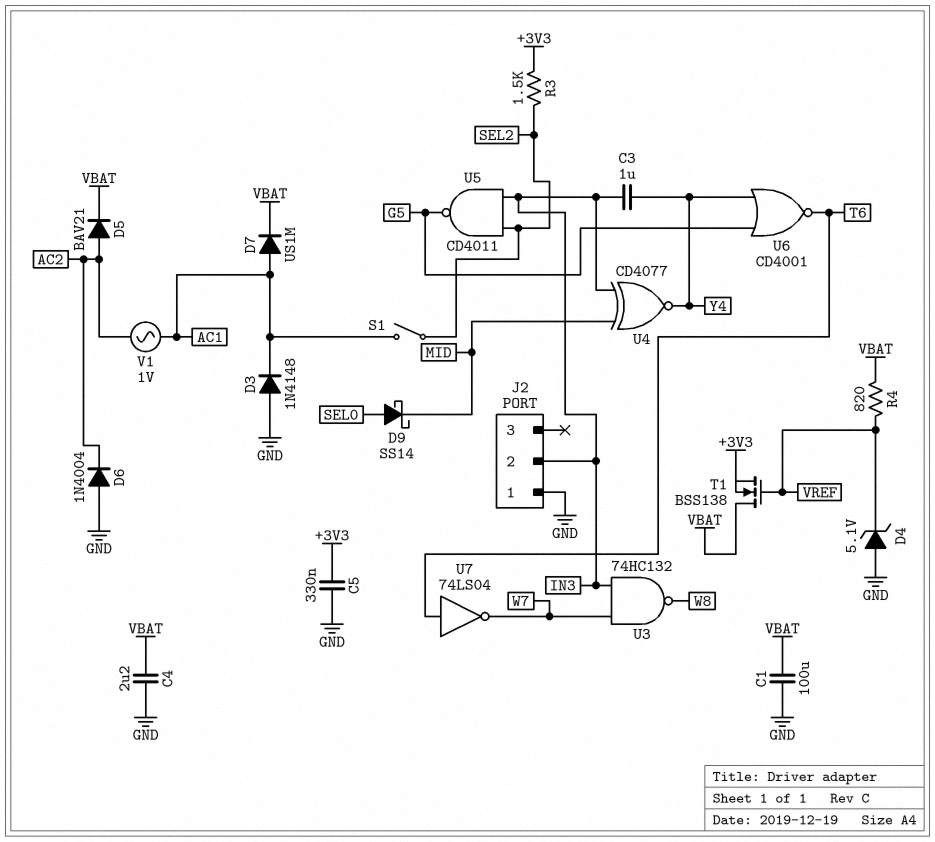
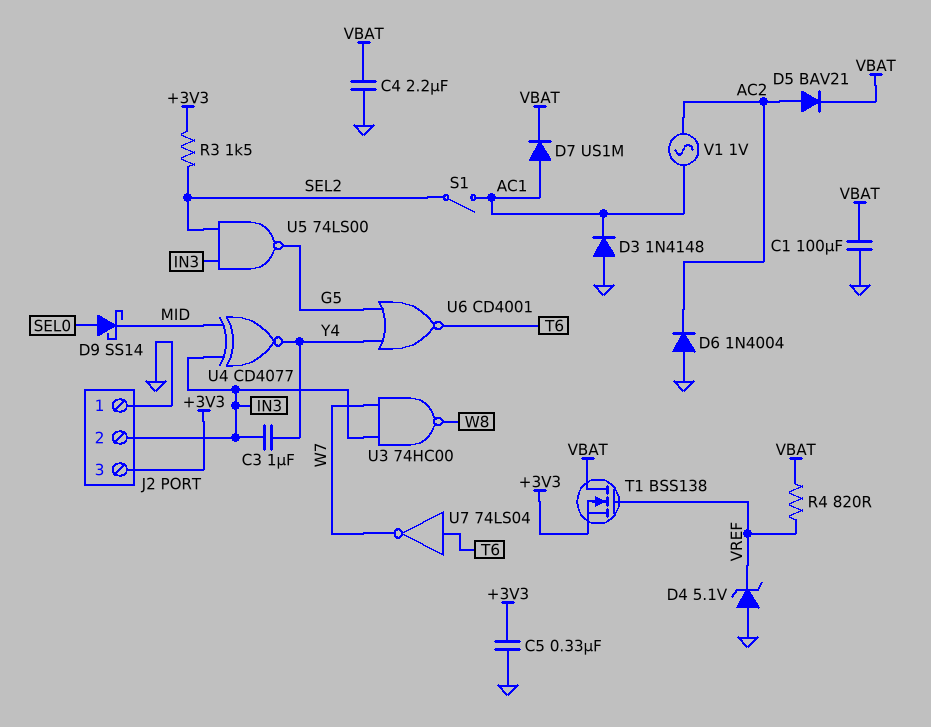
J2 pin 3: none -> +3V3
U3: NAND 74HC132 (in IN3, in W7, out W8) -> NAND 74HC00 (in IN3, in W7, out W8)
U5: NAND CD4011 (in IN3, in SEL2, out G5) -> NAND 74LS00 (in IN3, in SEL2, out G5)

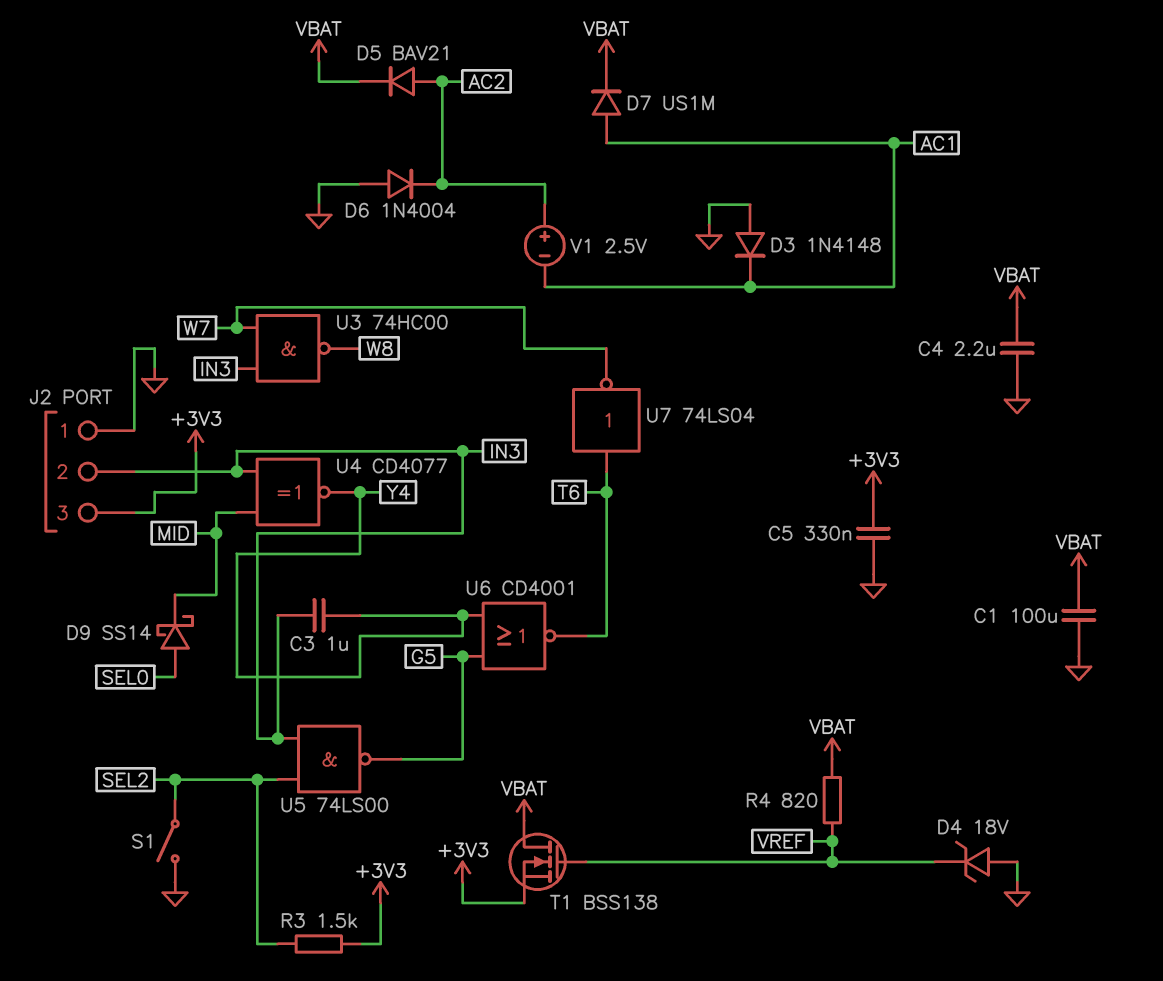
D4: zener 5.1V (A GND, K VREF) -> zener 18V (A GND, K VREF)
S1: switch (AC1, SEL2) -> switch (GND, SEL2)
V1: AC 1V (AC1, AC2) -> 2.5V (plus AC2, minus AC1)

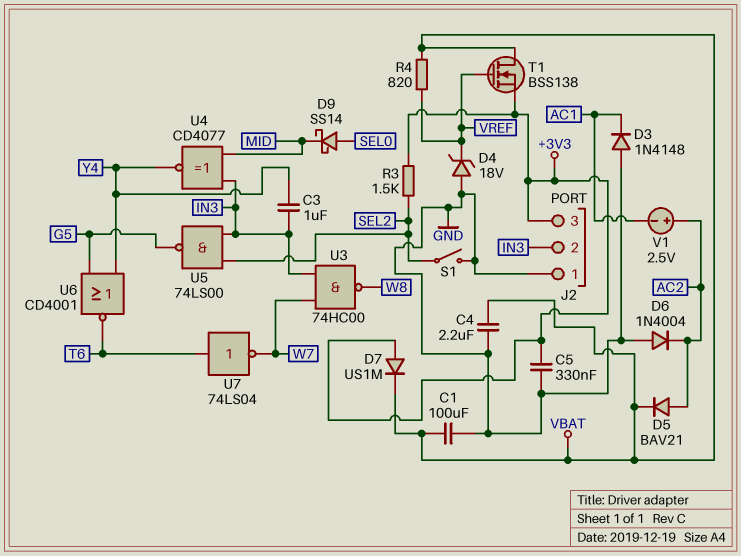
D7: diode US1M (A AC1, K VBAT) -> diode US1M (A +3V3, K VBAT)

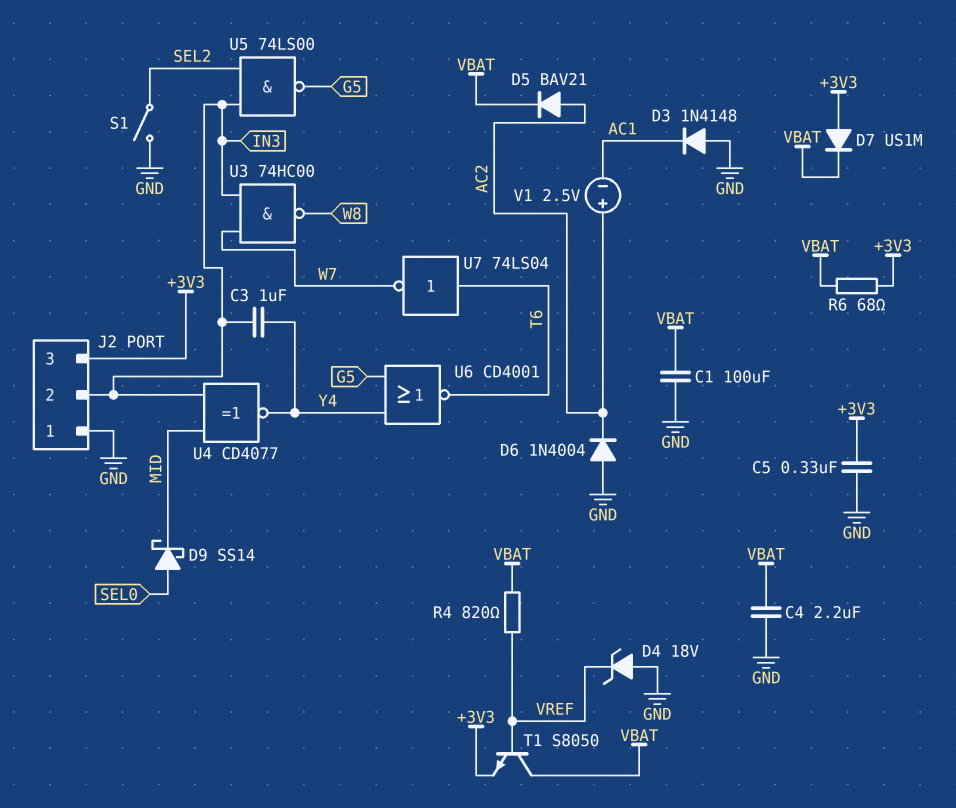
R3: 1.5k (+3V3, SEL2) -> none
R6: none -> 68 (+3V3, VBAT)
T1: NMOS BSS138 (G VREF, D VBAT, S +3V3) -> NPN S8050 (B VREF, C VBAT, E +3V3)

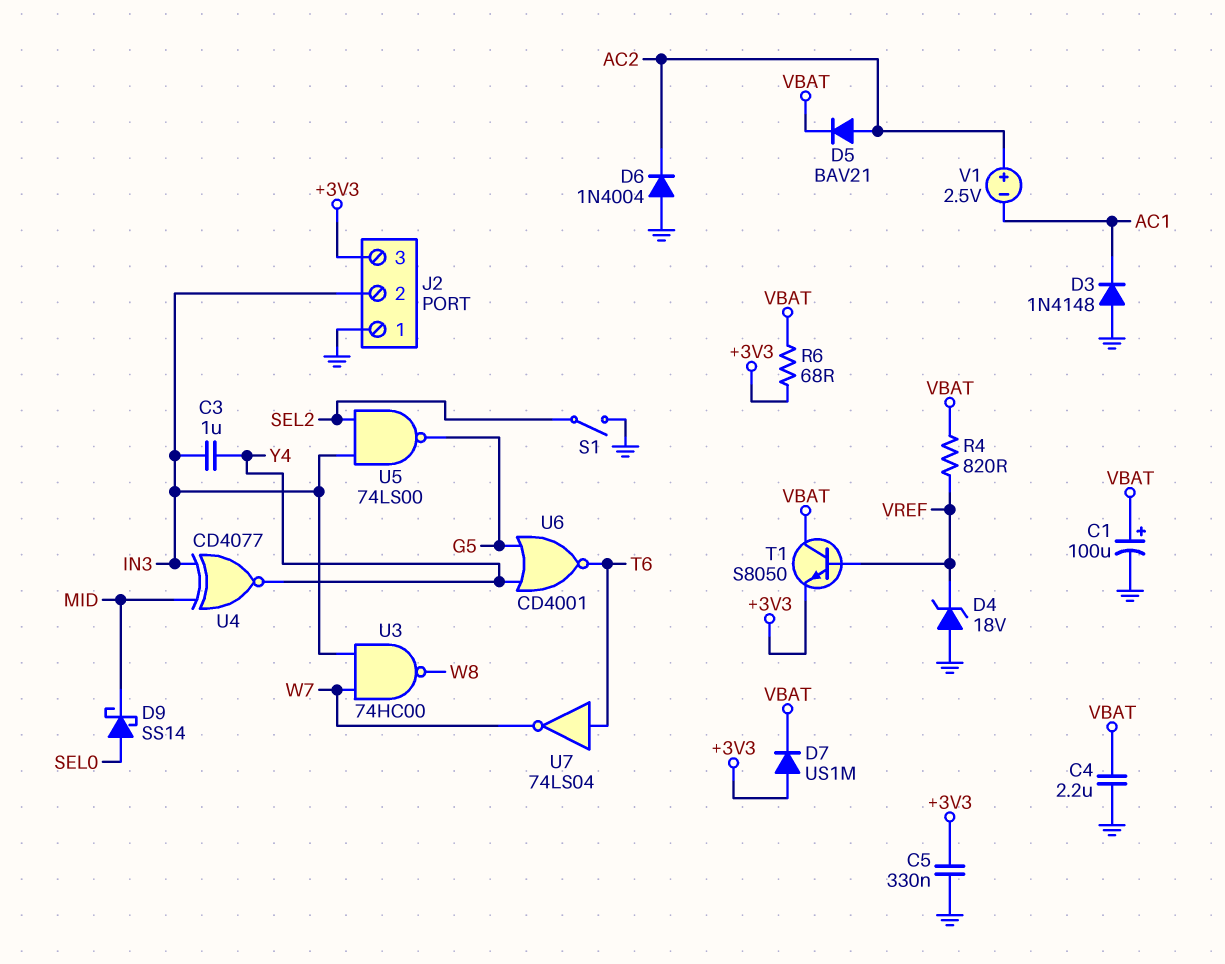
C1: 100uF (GND, VBAT) -> 100uF (plus VBAT, minus GND)

